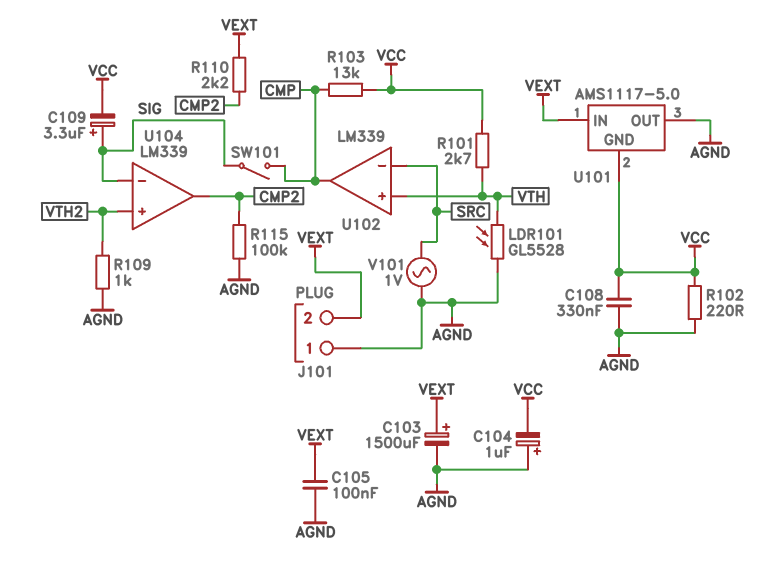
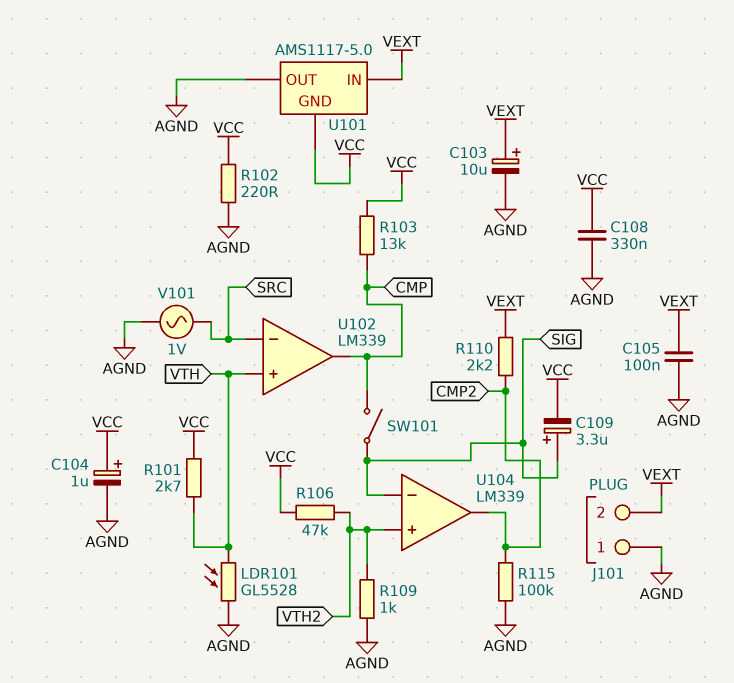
C103: 1500uF (plus VEXT, minus AGND) -> 10uF (plus VEXT, minus AGND)
C104: 1uF (plus AGND, minus VCC) -> 1uF (plus VCC, minus AGND)
R106: none -> 47k (VCC, VTH2)

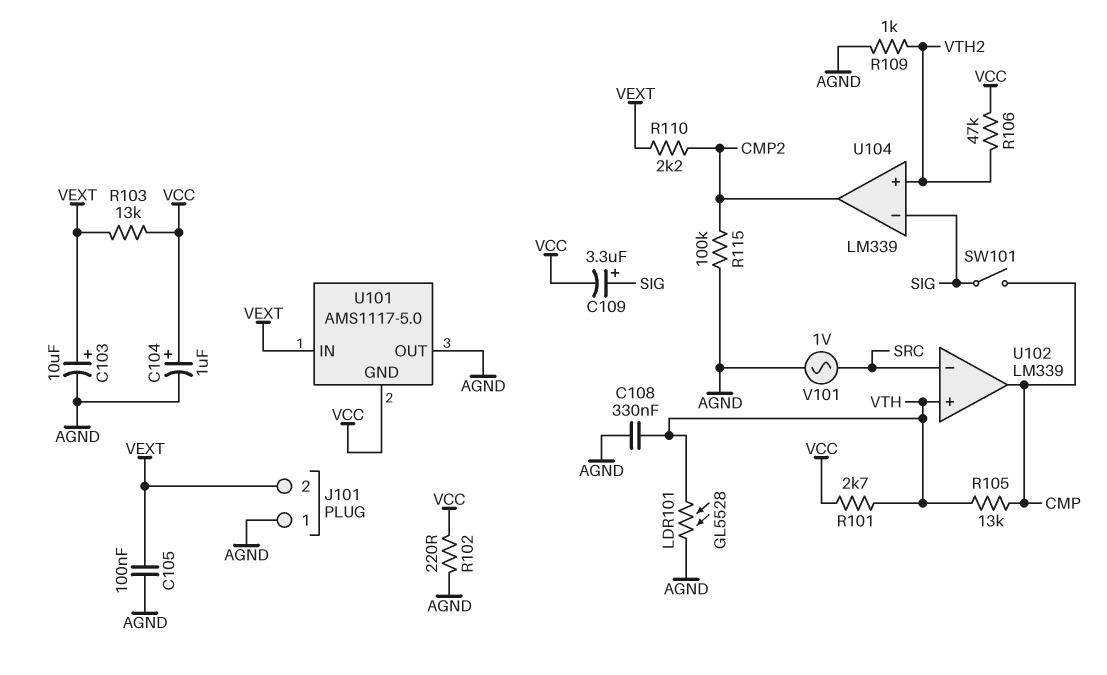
C108: 330nF (AGND, VCC) -> 330nF (AGND, VTH)
R103: 13k (CMP, VCC) -> 13k (VCC, VEXT)
R105: none -> 13k (CMP, VTH)

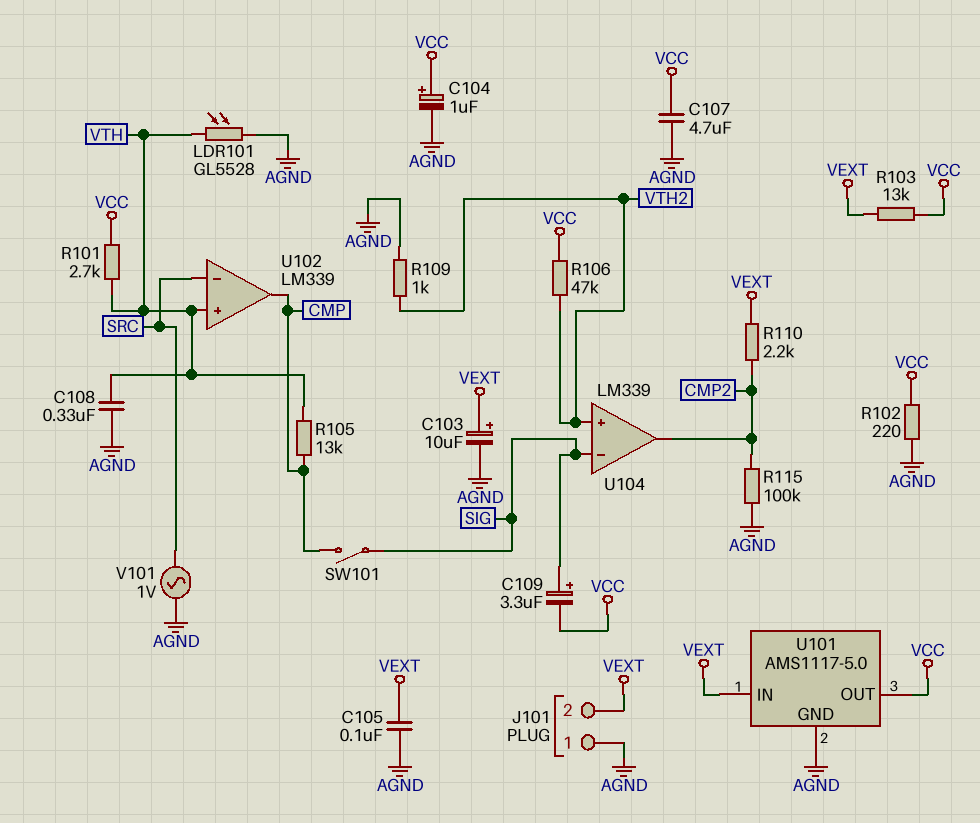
C107: none -> 4.7uF (AGND, VCC)
U101 pin GND: VCC -> AGND
U101 pin OUT: AGND -> VCC

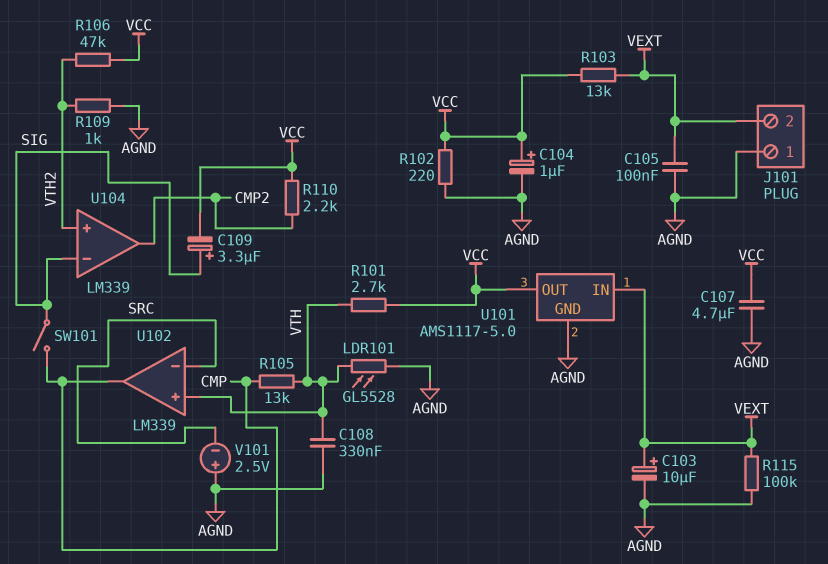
R110: 2.2k (CMP2, VEXT) -> 2.2k (CMP2, VCC)
R115: 100k (AGND, CMP2) -> 100k (AGND, VEXT)
V101: AC 1V (AGND, SRC) -> 2.5V (plus AGND, minus SRC)

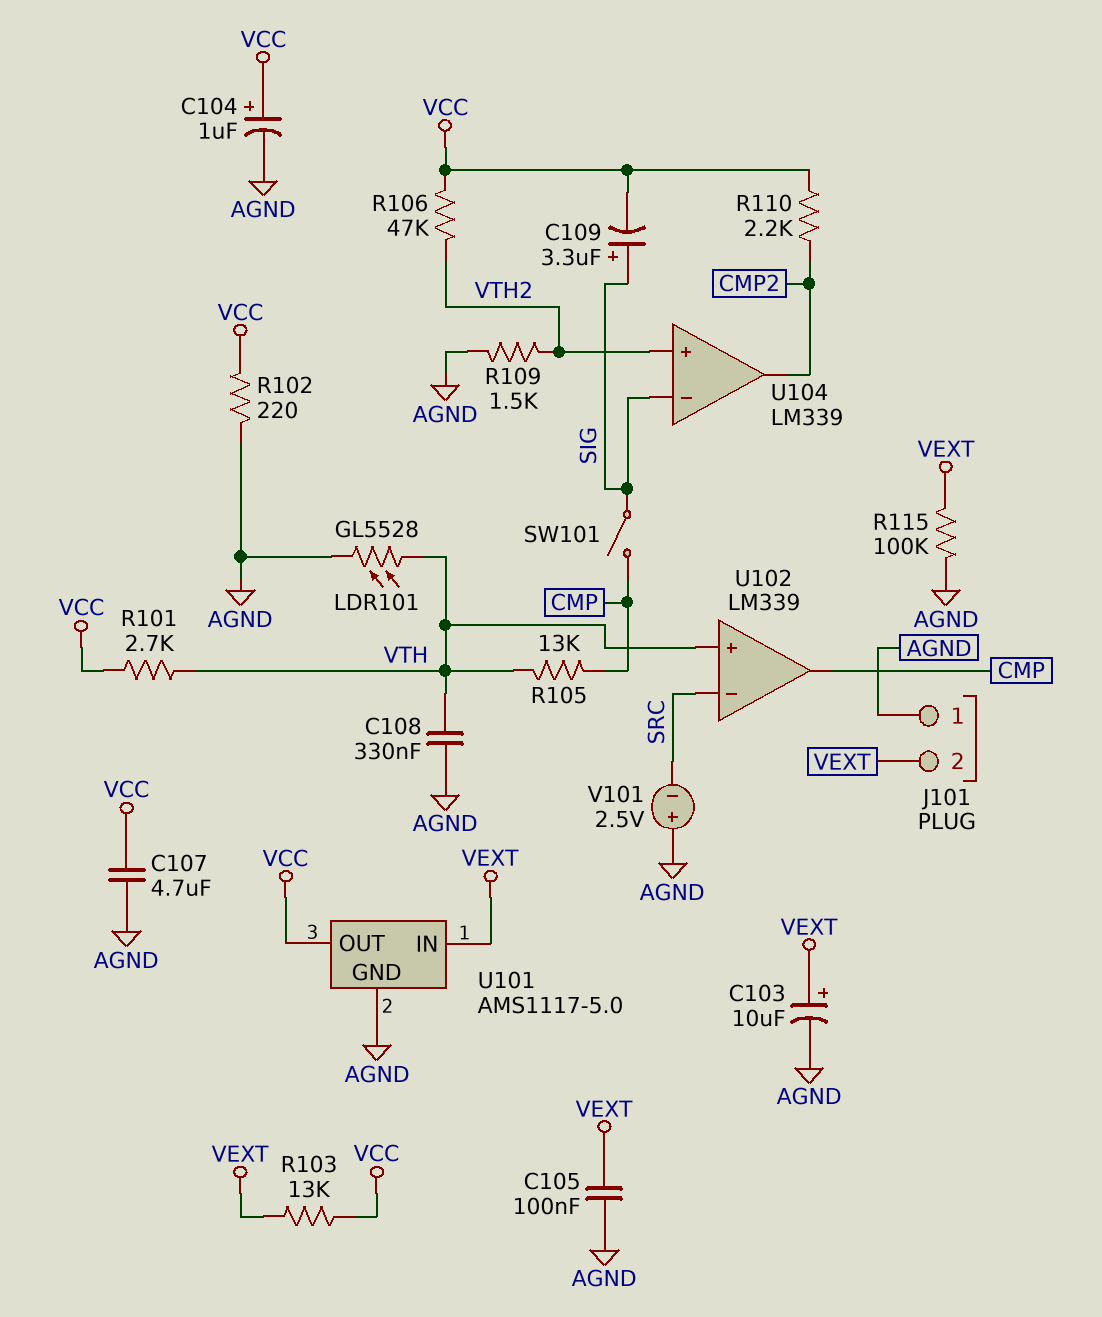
R109: 1k (AGND, VTH2) -> 1.5k (AGND, VTH2)

